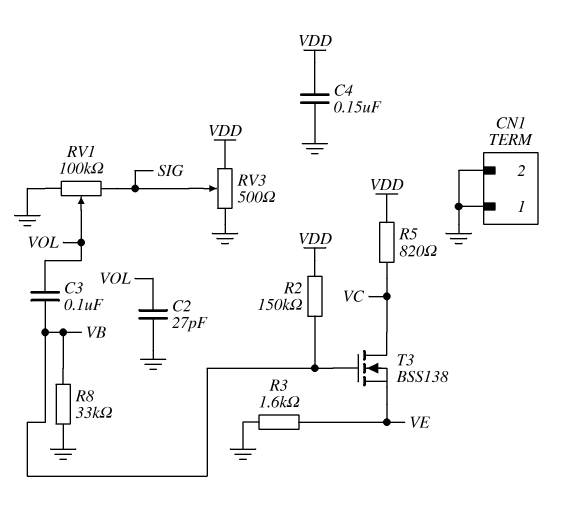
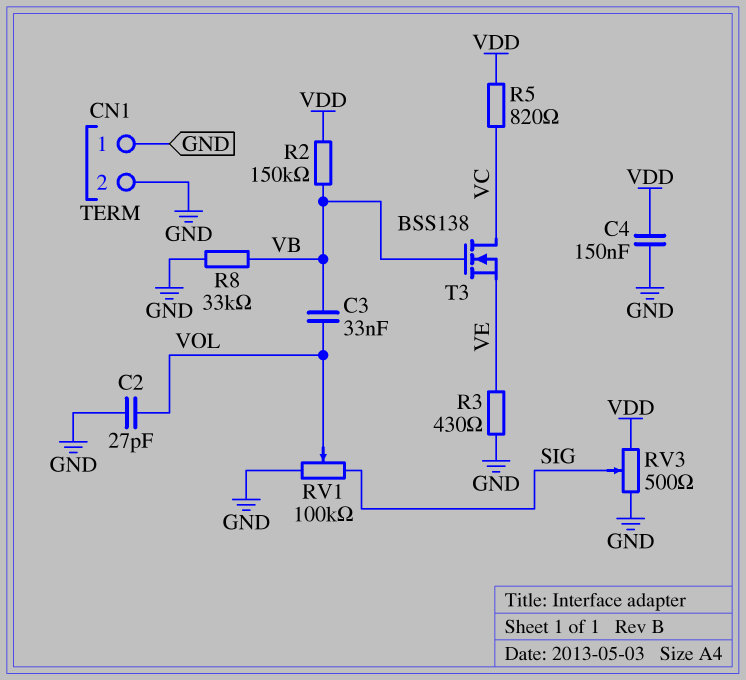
C3: 100nF (VB, VOL) -> 33nF (VB, VOL)
R3: 1.6k (GND, VE) -> 430 (GND, VE)

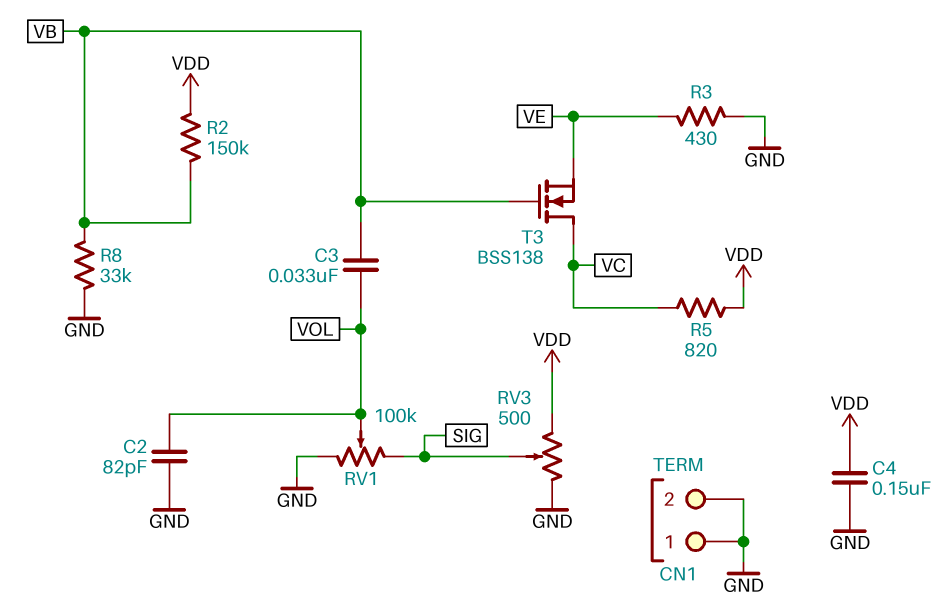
C2: 27pF (GND, VOL) -> 82pF (GND, VOL)

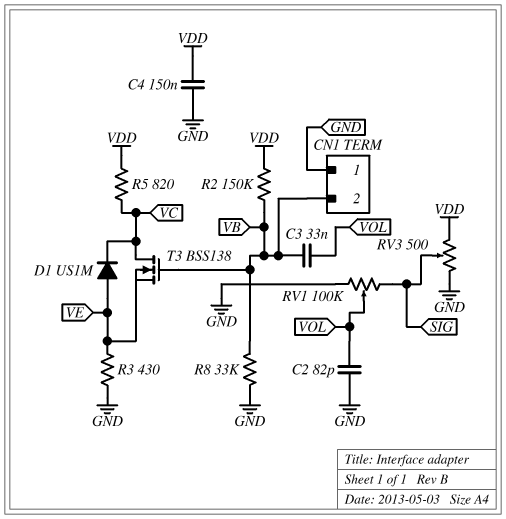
CN1 pin 2: GND -> VB
D1: none -> diode US1M (A VE, K VC)

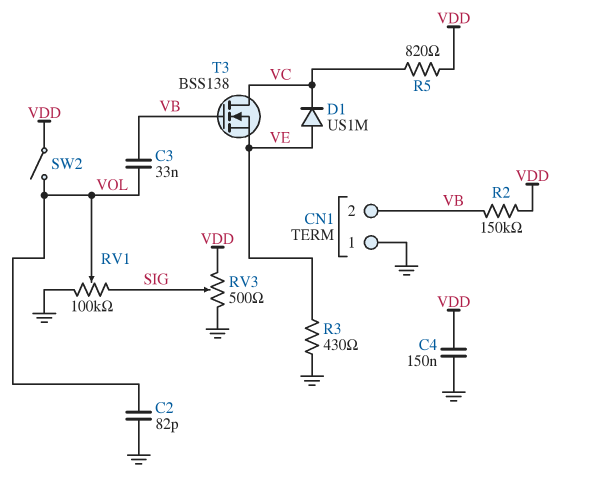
R8: 33k (GND, VB) -> none
SW2: none -> switch (VDD, VOL)

